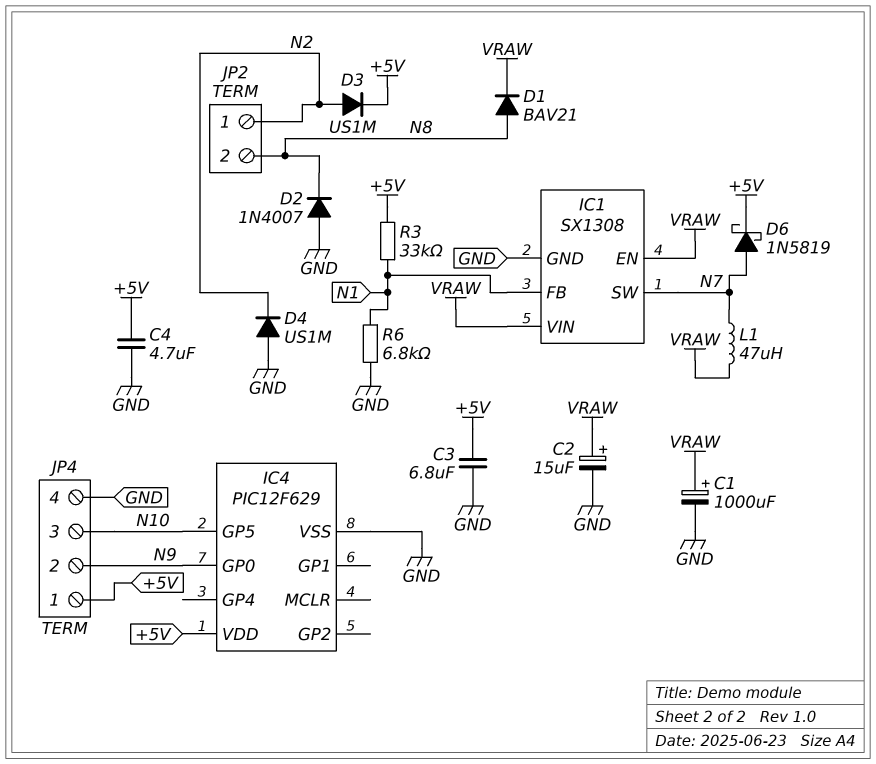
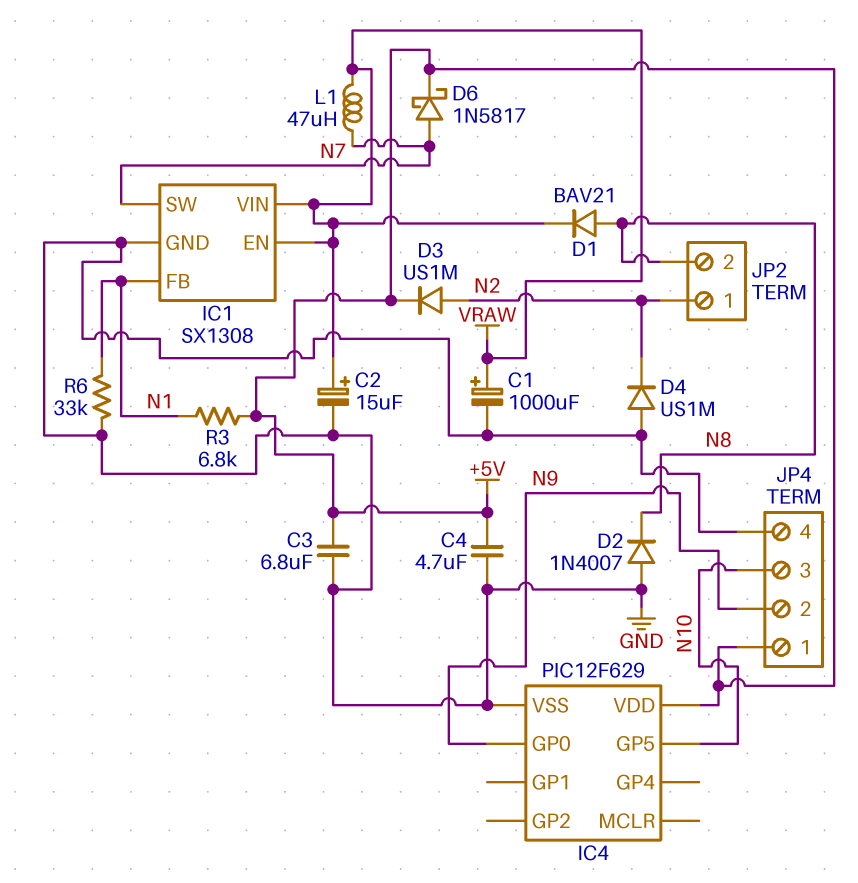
D6: schottky 1N5819 (A N7, K +5V) -> schottky 1N5817 (A N7, K +5V)
R3: 33k (+5V, N1) -> 6.8k (+5V, N1)
R6: 6.8k (GND, N1) -> 33k (GND, N1)

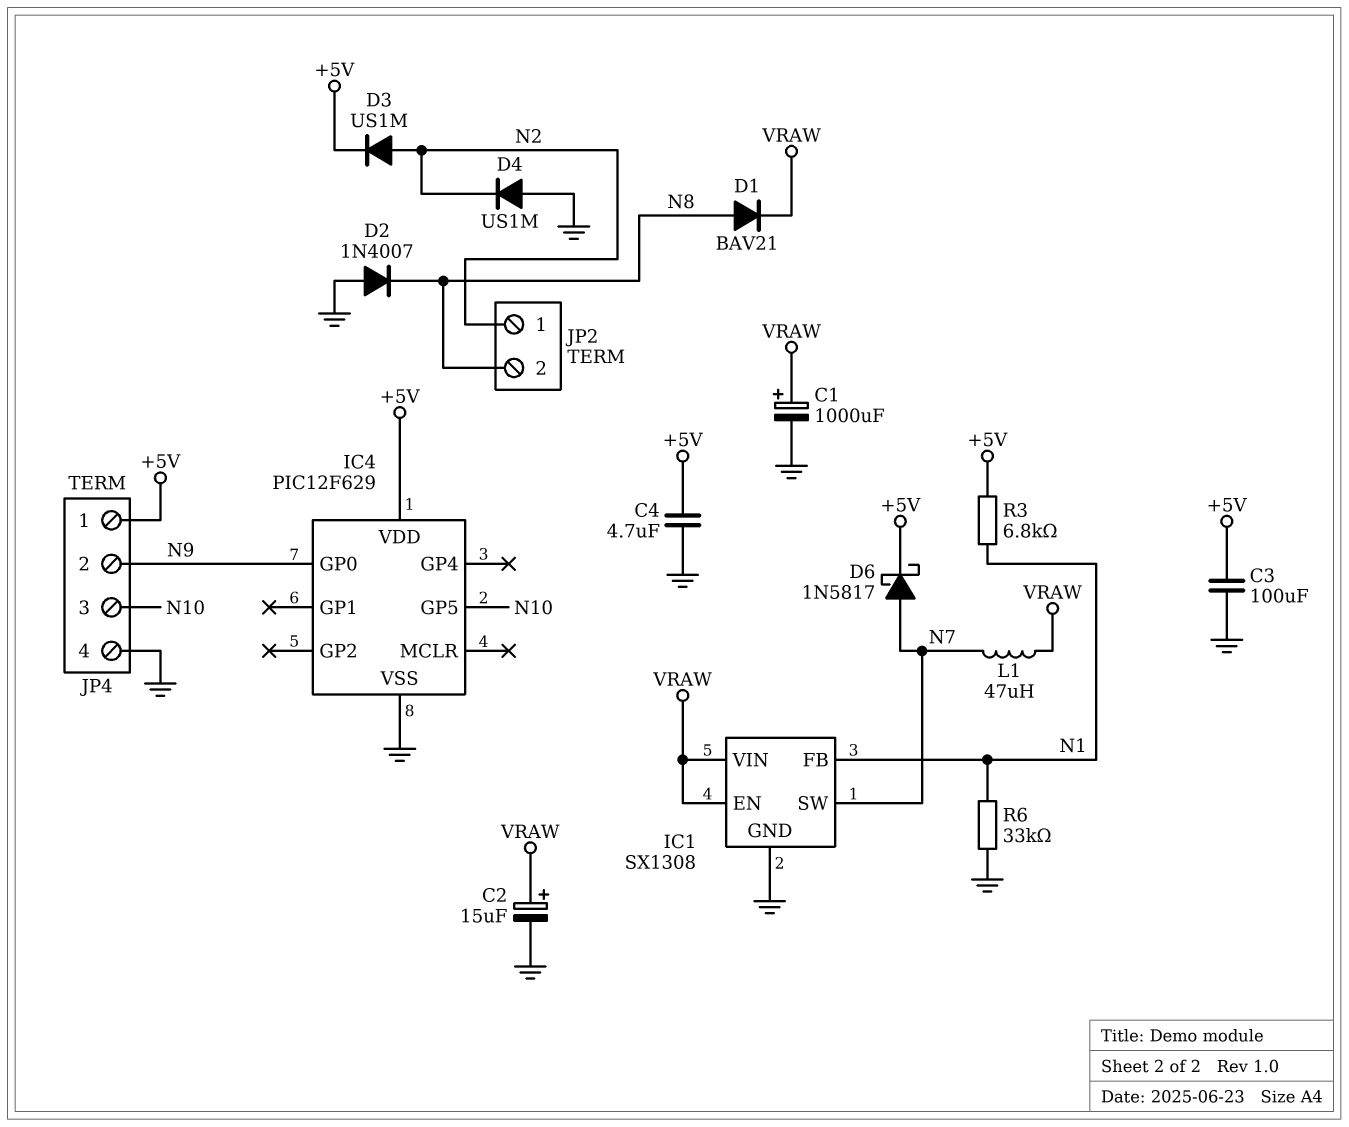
C3: 6.8uF (+5V, GND) -> 100uF (+5V, GND)

